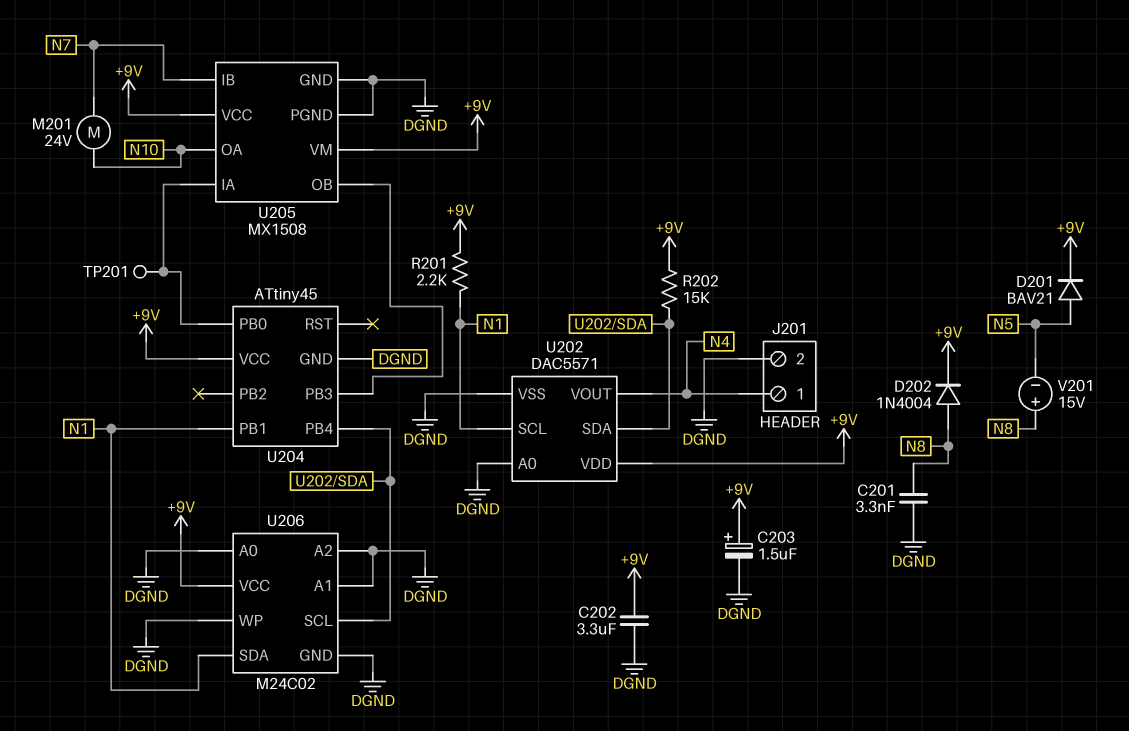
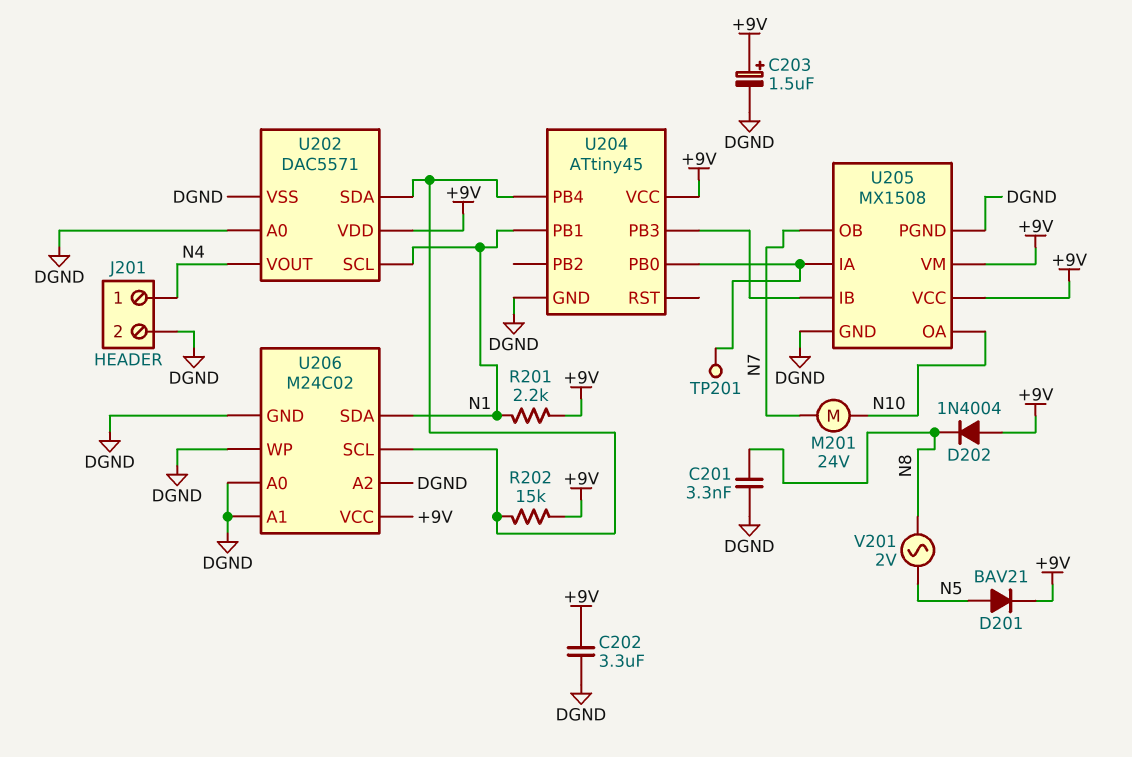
D202: diode 1N4004 (A N8, K +9V) -> diode 1N4004 (A +9V, K N8)
U205 pin IB: N7 -> U204/PB3
U205 pin OB: U204/PB3 -> N7
V201: 15V (plus N8, minus N5) -> AC 2V (N5, N8)

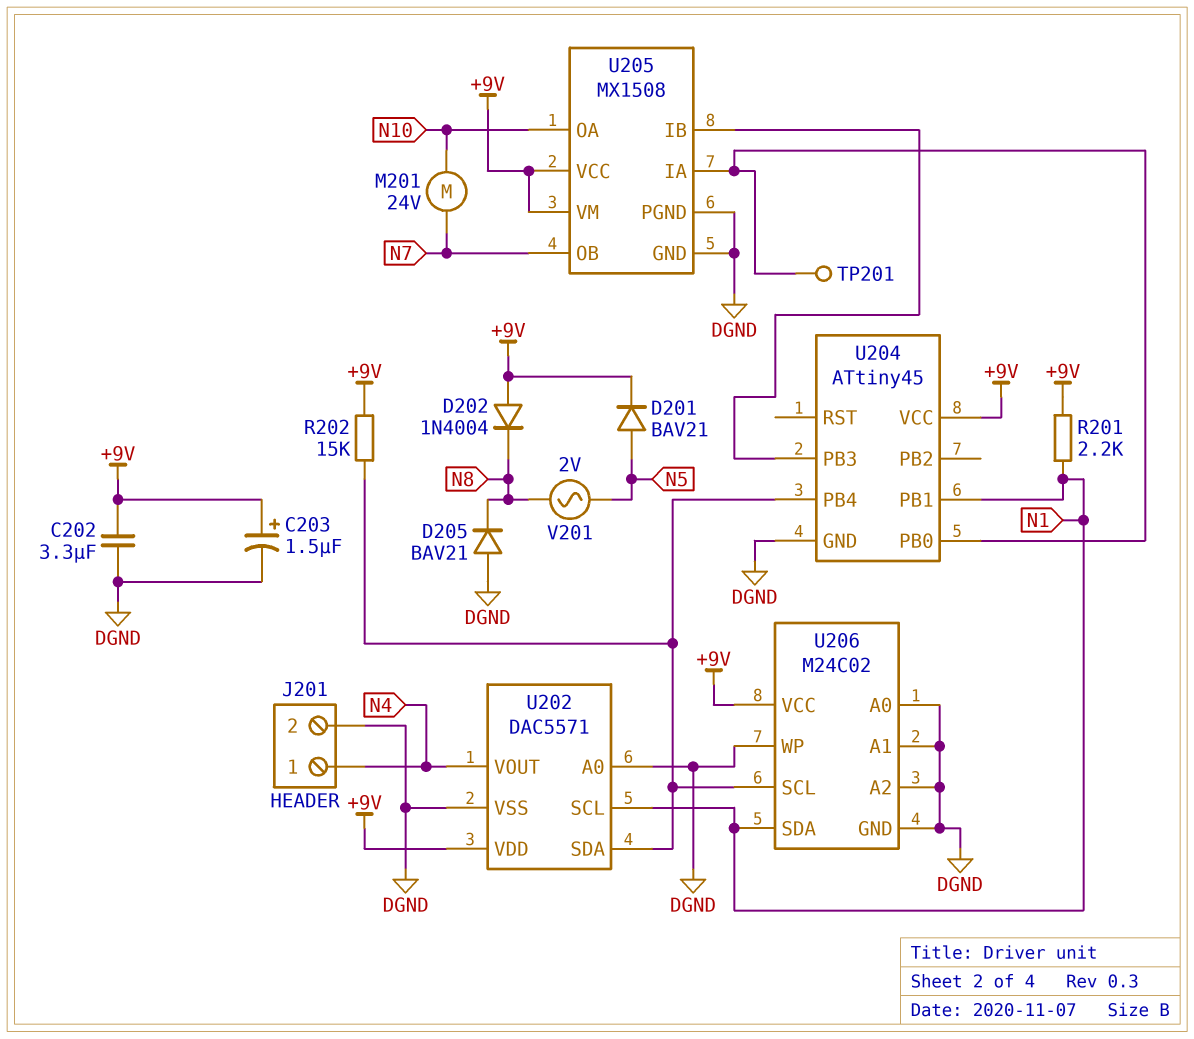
C201: 3.3nF (DGND, N8) -> none
D205: none -> diode BAV21 (A DGND, K N8)

